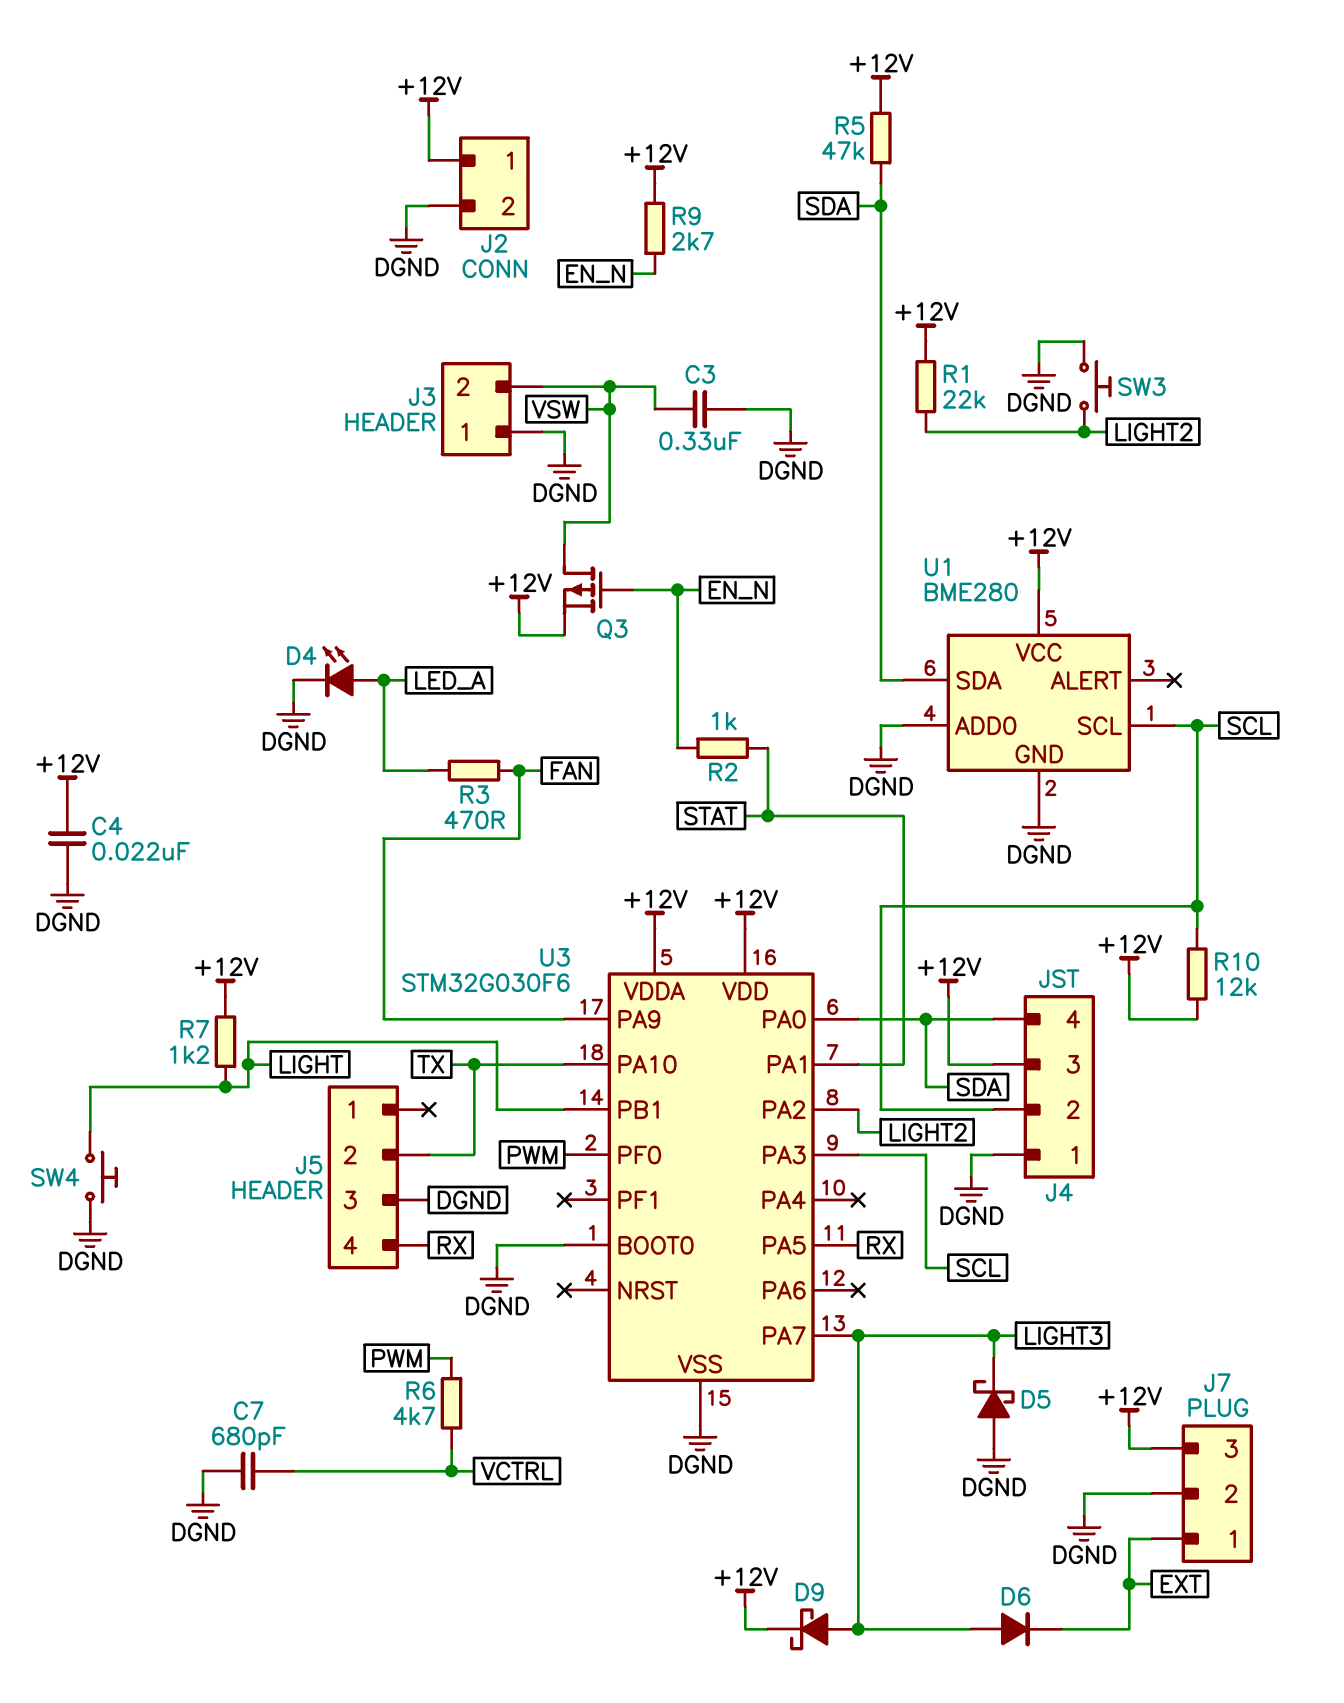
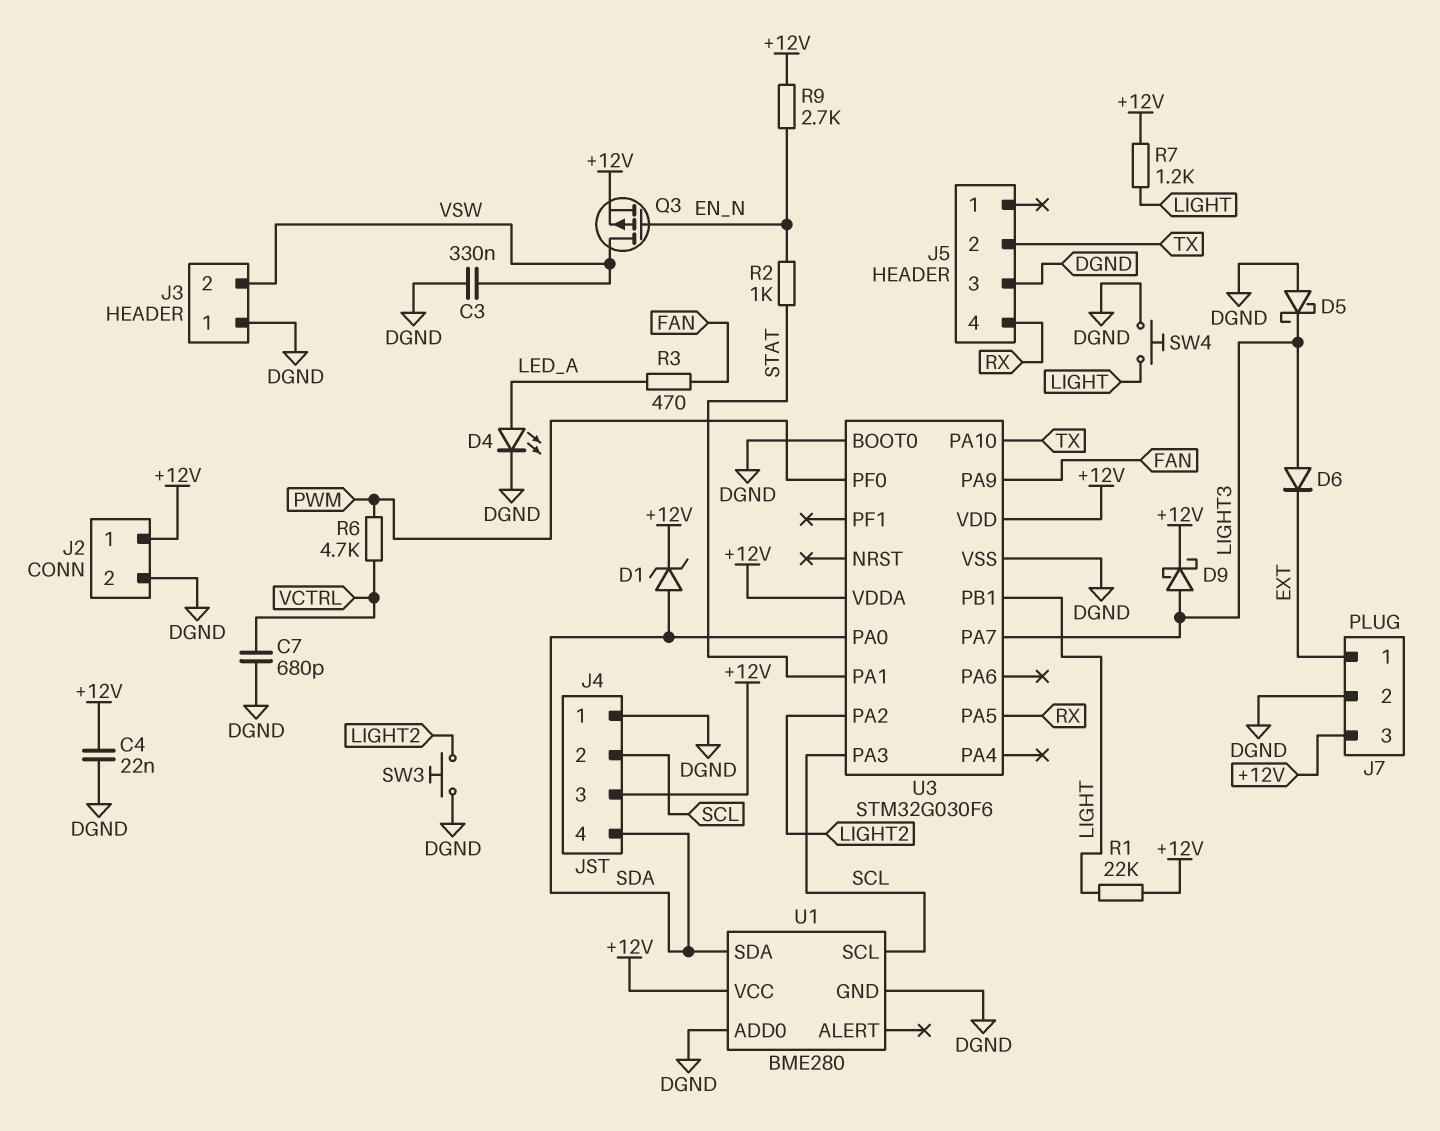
D1: none -> zener (A SDA, K +12V)
R1: 22k (+12V, LIGHT2) -> 22k (+12V, LIGHT)
R5: 47k (+12V, SDA) -> none
R10: 12k (+12V, SCL) -> none

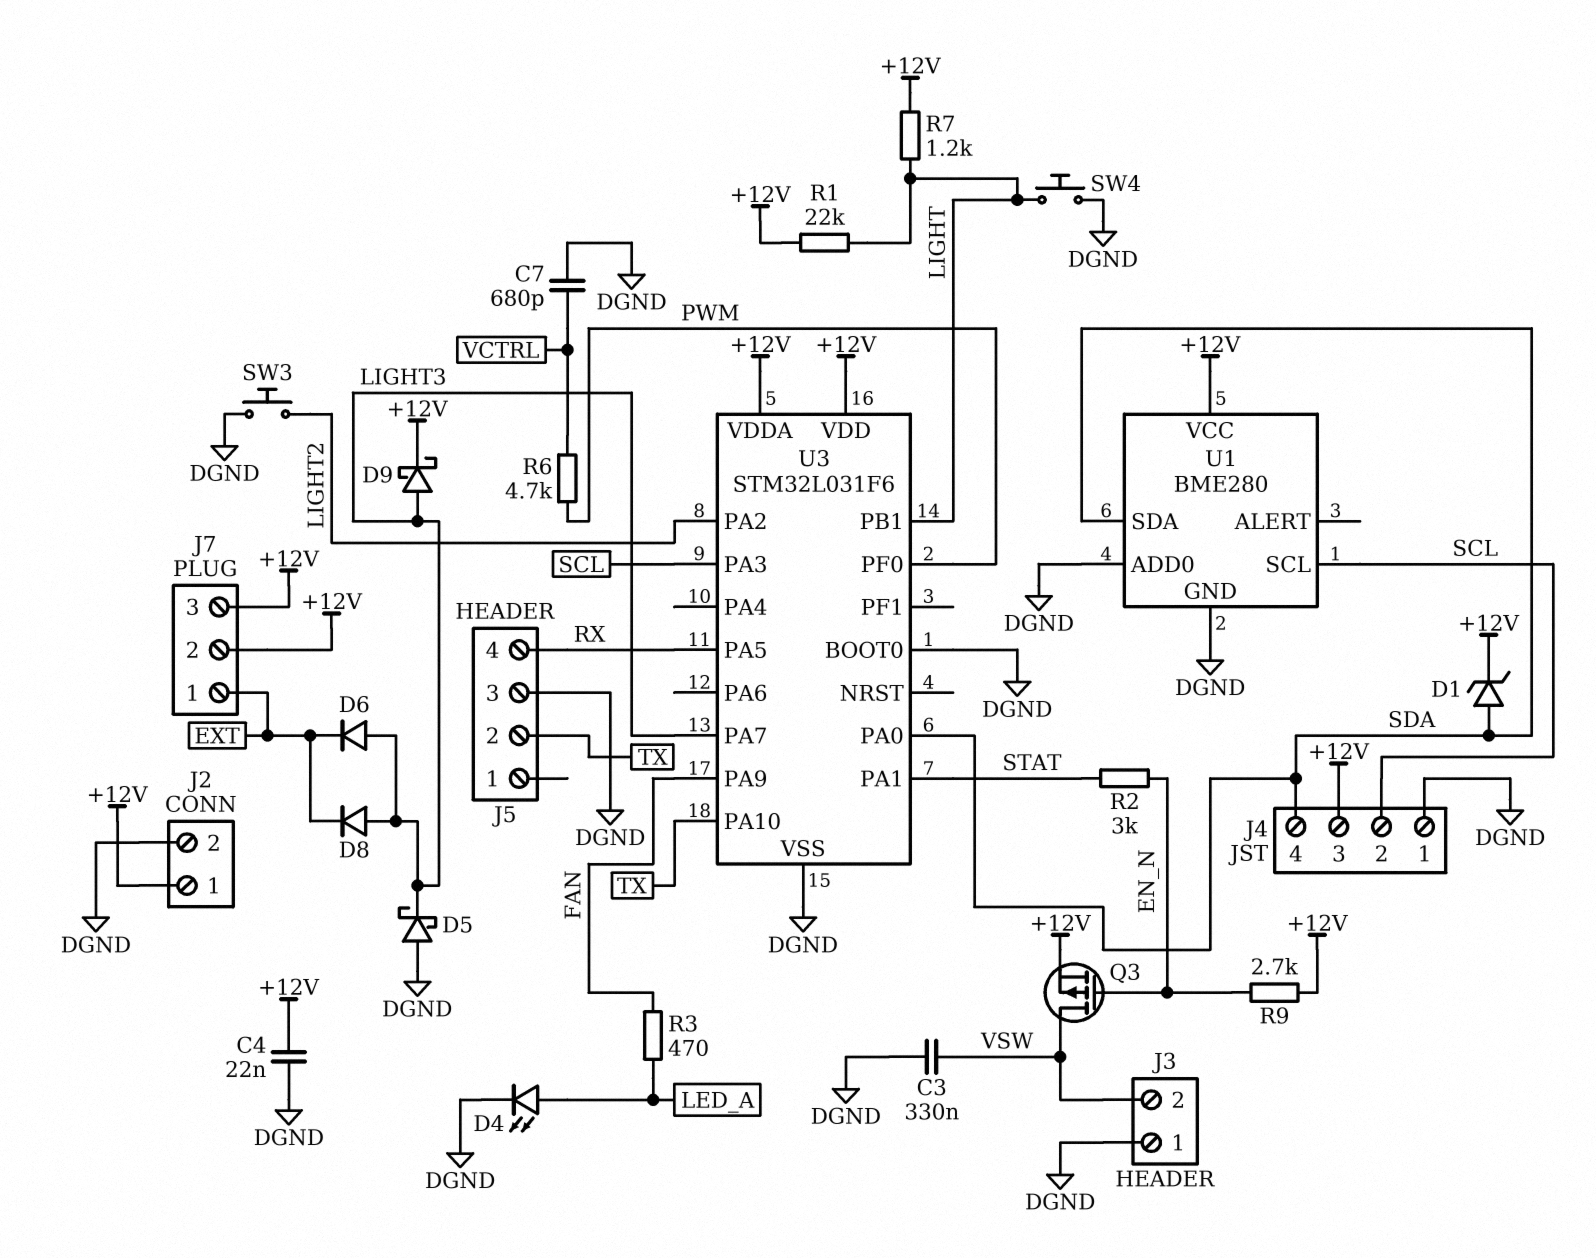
D8: none -> diode (A LIGHT3, K EXT)
J7 pin 2: DGND -> +12V
R2: 1k (EN_N, STAT) -> 3k (EN_N, STAT)
U3: STM32G030F6 -> STM32L031F6

